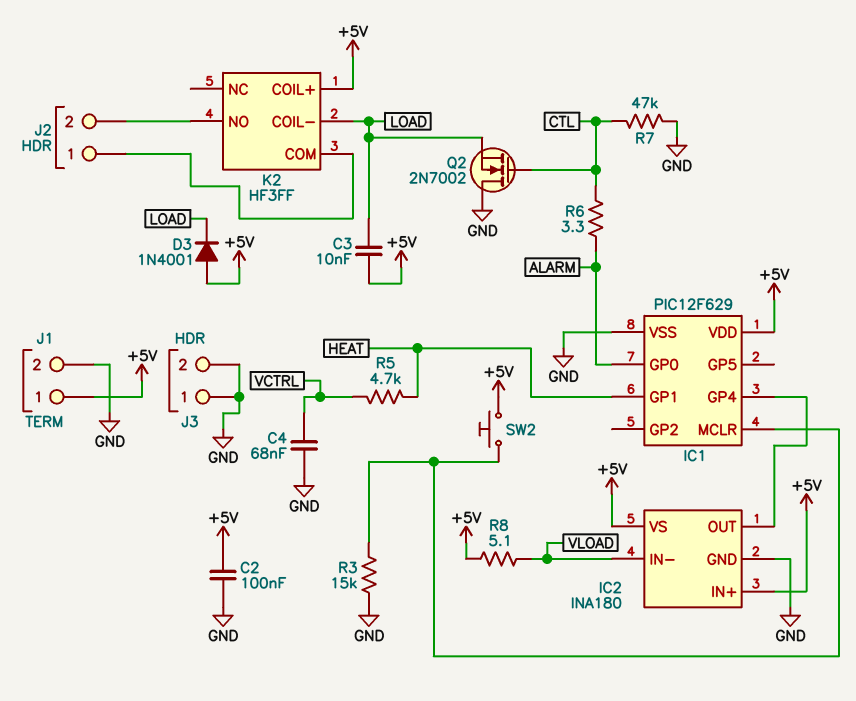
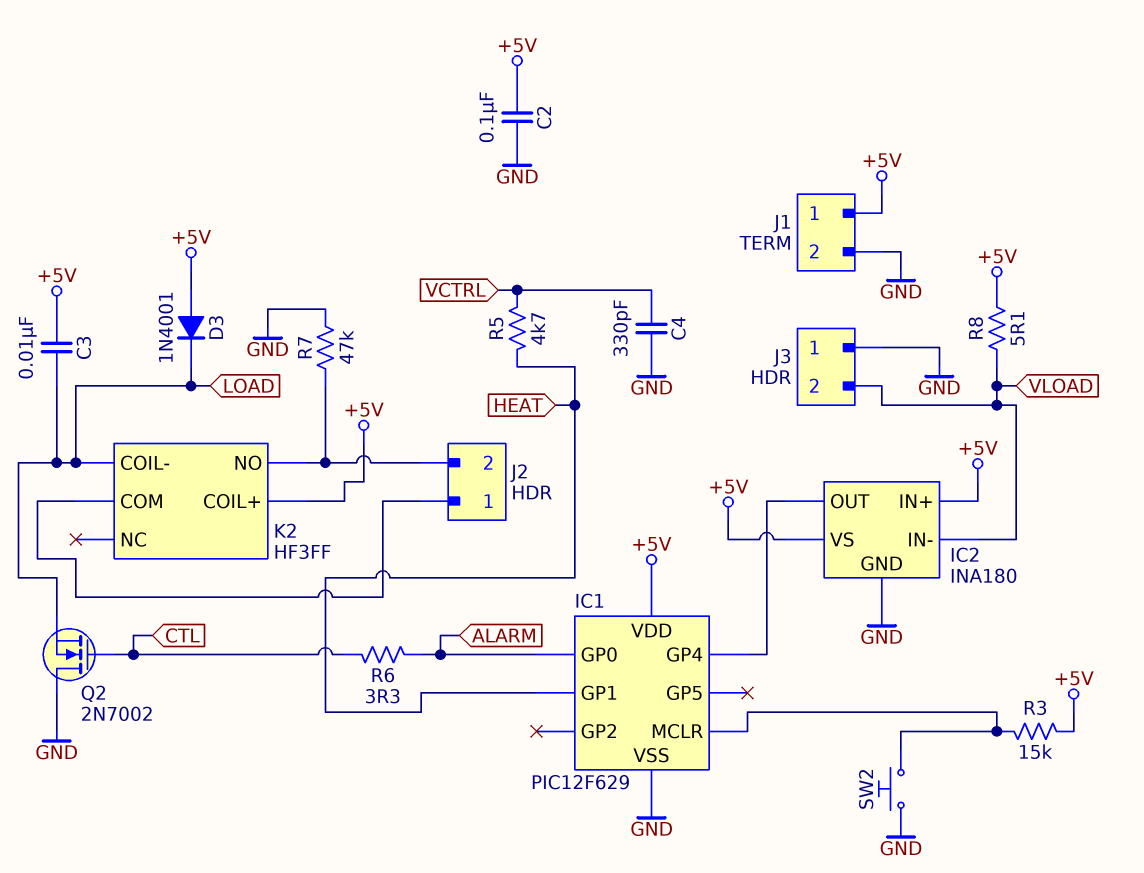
C4: 68nF (GND, VCTRL) -> 330pF (GND, VCTRL)
J3 pin 2: GND -> VLOAD
R3: 15k (GND, IC1/MCLR) -> 15k (+5V, IC1/MCLR)
R7: 47k (CTL, GND) -> 47k (GND, J2/2)
SW2: button (+5V, IC1/MCLR) -> button (GND, IC1/MCLR)

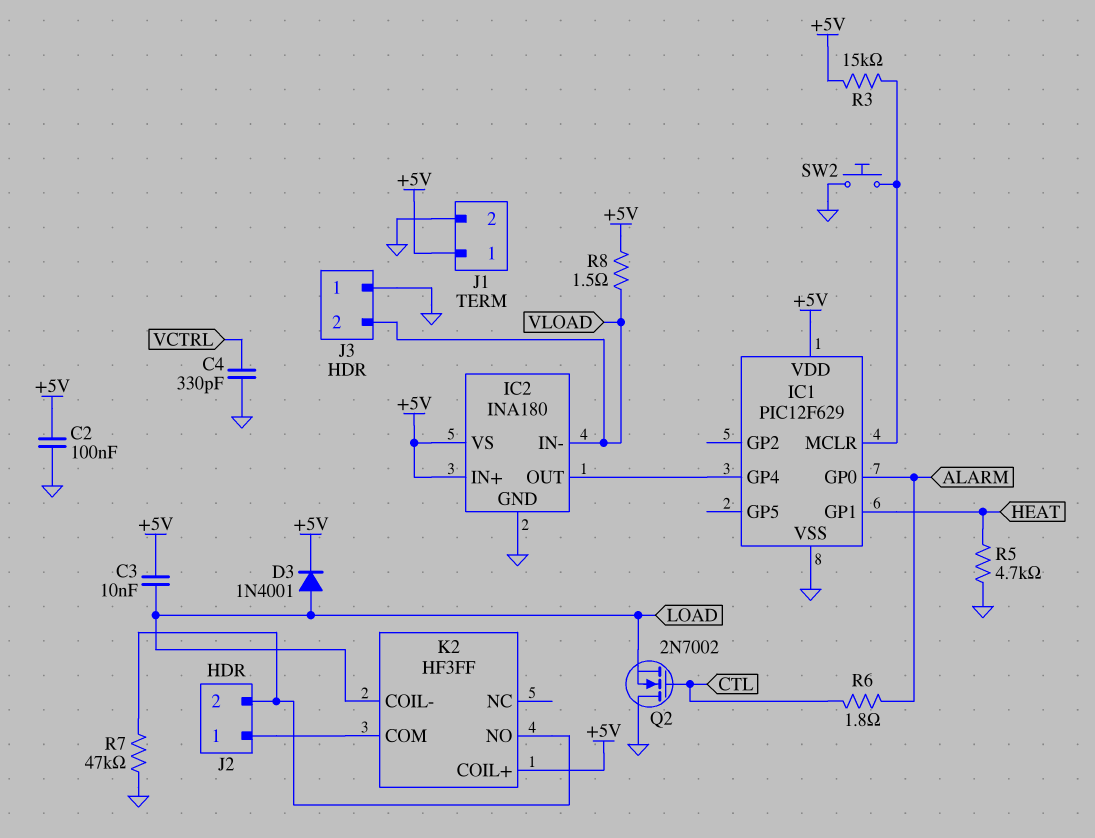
D3: diode 1N4001 (A +5V, K LOAD) -> diode 1N4001 (A LOAD, K +5V)
R5: 4.7k (HEAT, VCTRL) -> 4.7k (GND, HEAT)
R6: 3.3 (ALARM, CTL) -> 1.8 (ALARM, CTL)
R8: 5.1 (+5V, VLOAD) -> 1.5 (+5V, VLOAD)

